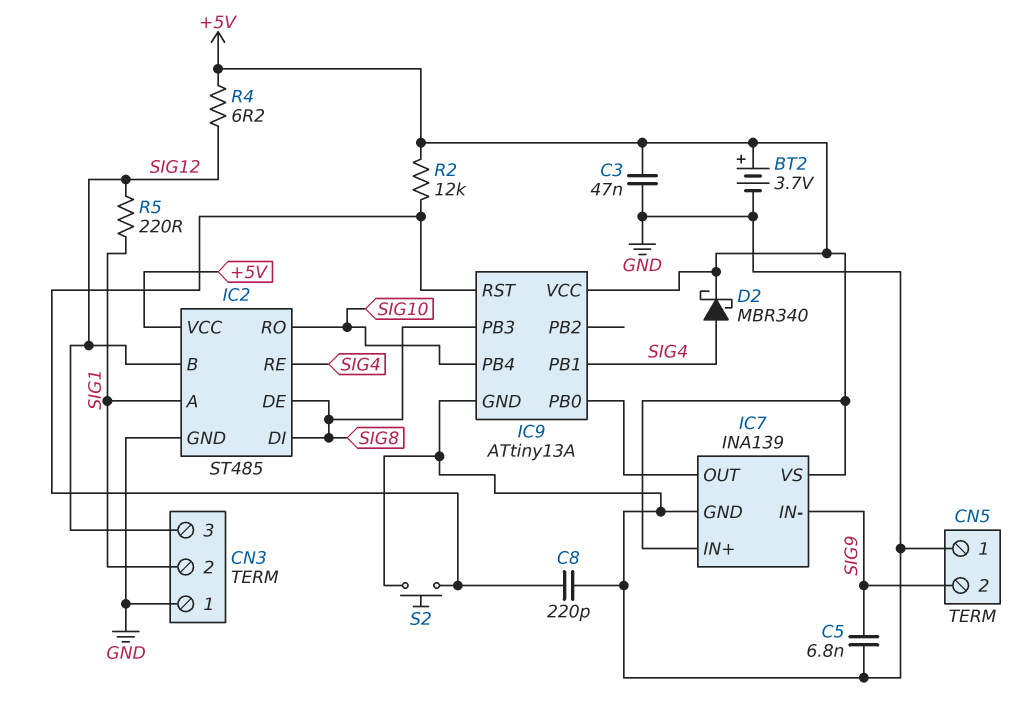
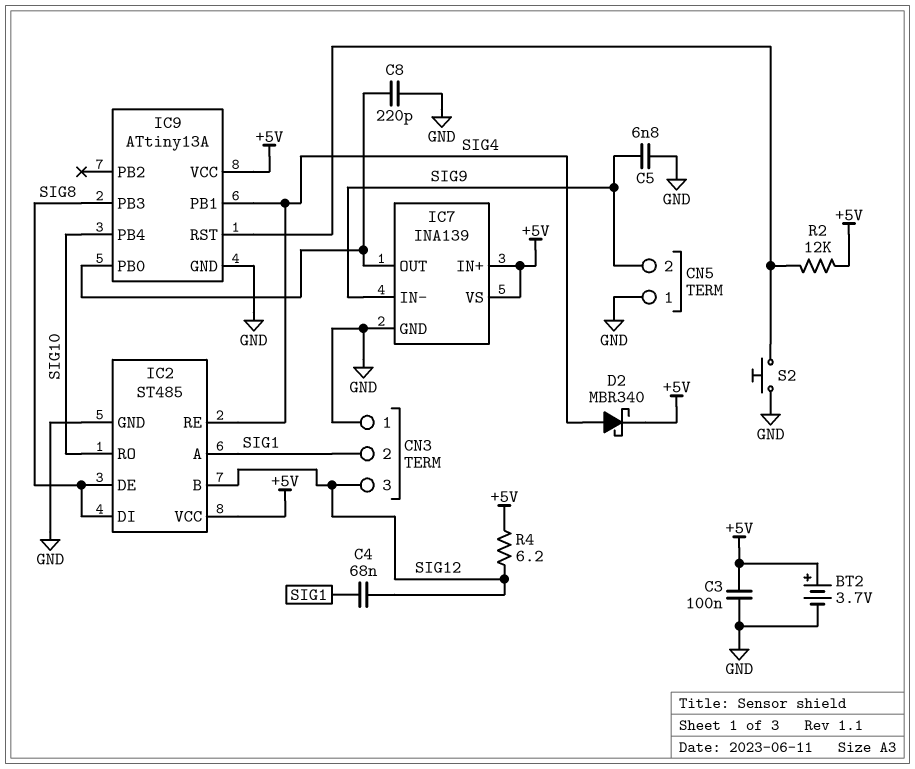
C3: 47nF (+5V, GND) -> 100nF (+5V, GND)
C4: none -> 68nF (SIG1, SIG12)
C8: 220pF (GND, IC9/RST) -> 220pF (GND, IC7/OUT)
R5: 220 (SIG1, SIG12) -> none

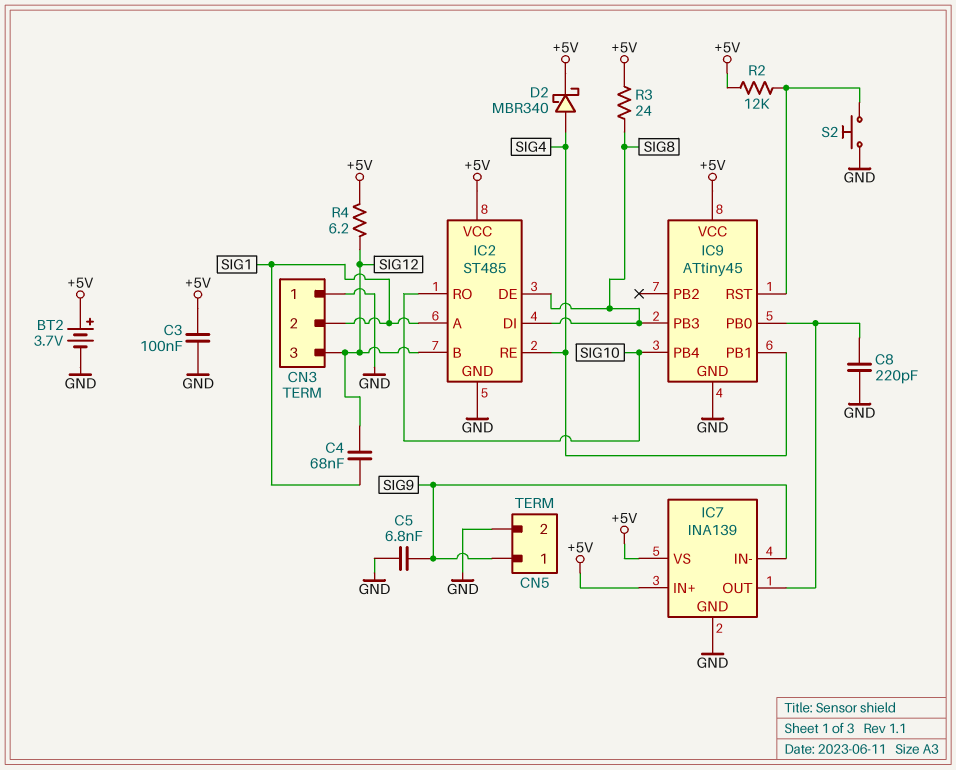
CN5 pin 1: GND -> SIG9
CN5 pin 2: SIG9 -> GND
IC9: ATtiny13A -> ATtiny45
R3: none -> 24 (+5V, SIG8)

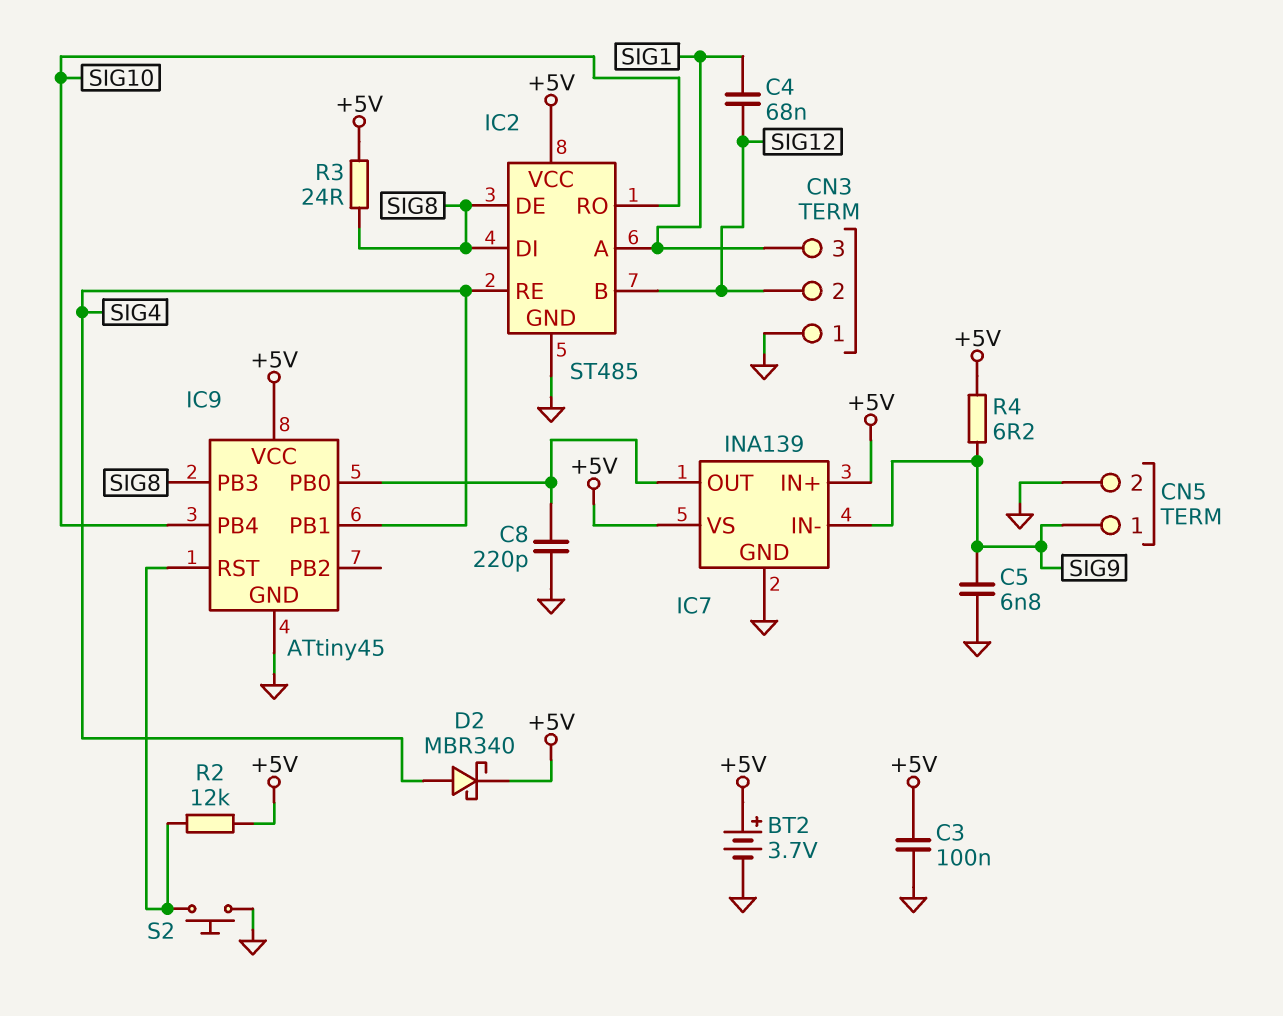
CN3 pin 2: SIG1 -> SIG12
CN3 pin 3: SIG12 -> SIG1
R4: 6.2 (+5V, SIG12) -> 6.2 (+5V, SIG9)

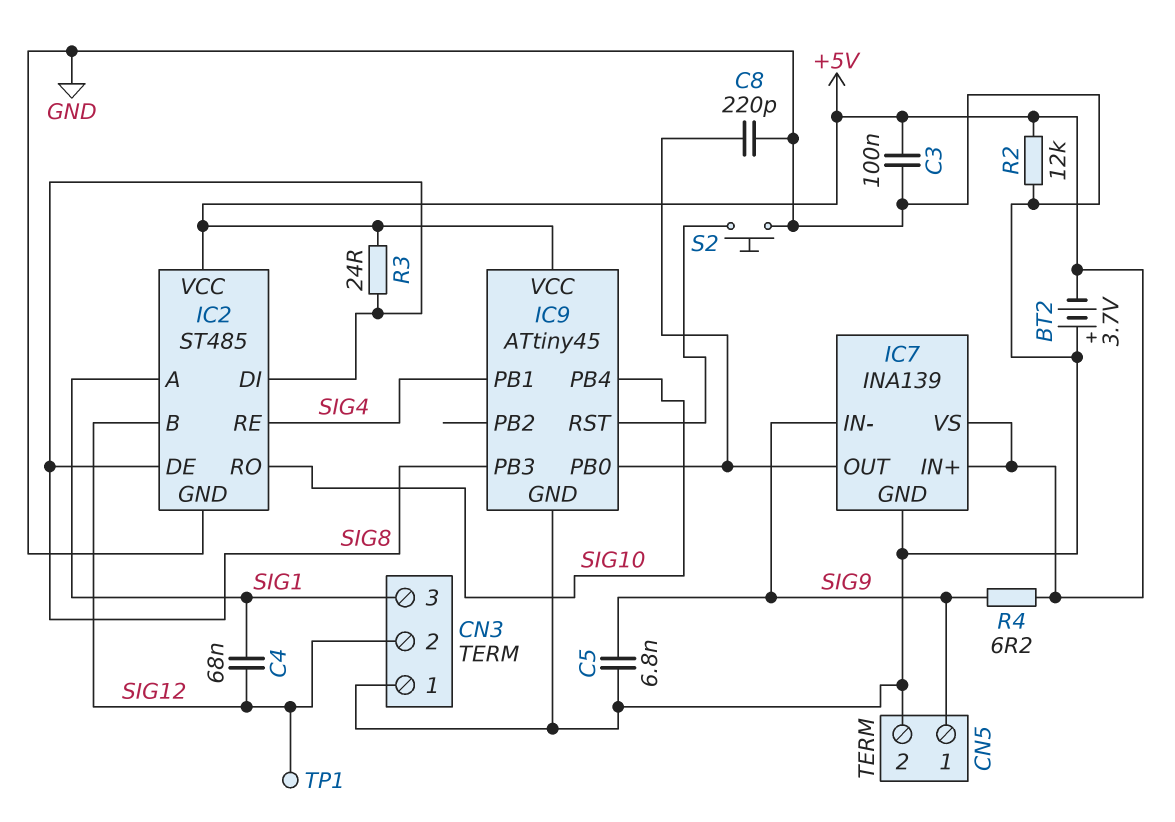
BT2: 3.7V (plus +5V, minus GND) -> 3.7V (plus GND, minus +5V)
D2: schottky MBR340 (A SIG4, K +5V) -> none
R2: 12k (+5V, IC9/RST) -> 12k (+5V, GND)
TP1: none -> test point (SIG12)

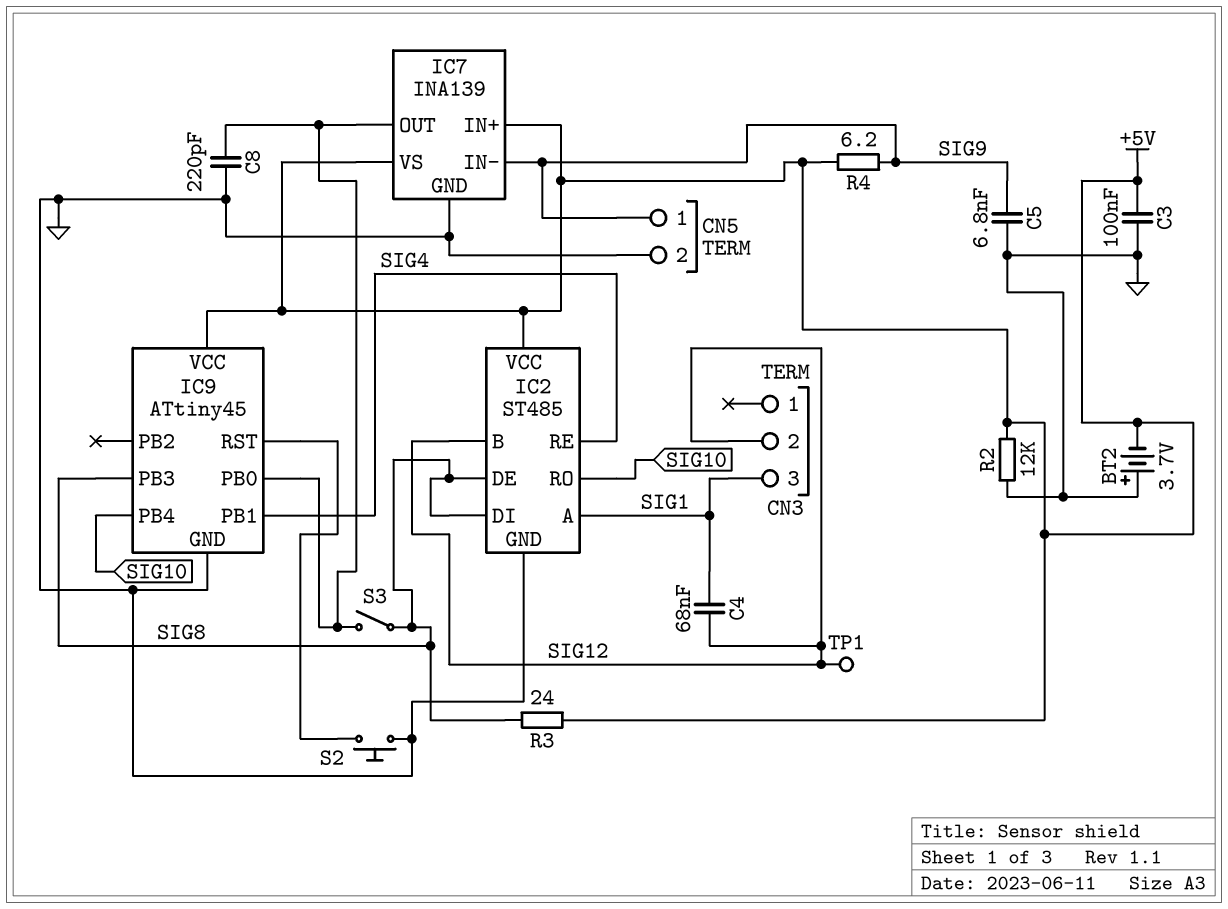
CN3 pin 1: GND -> none
S3: none -> switch (IC7/OUT, SIG8)

